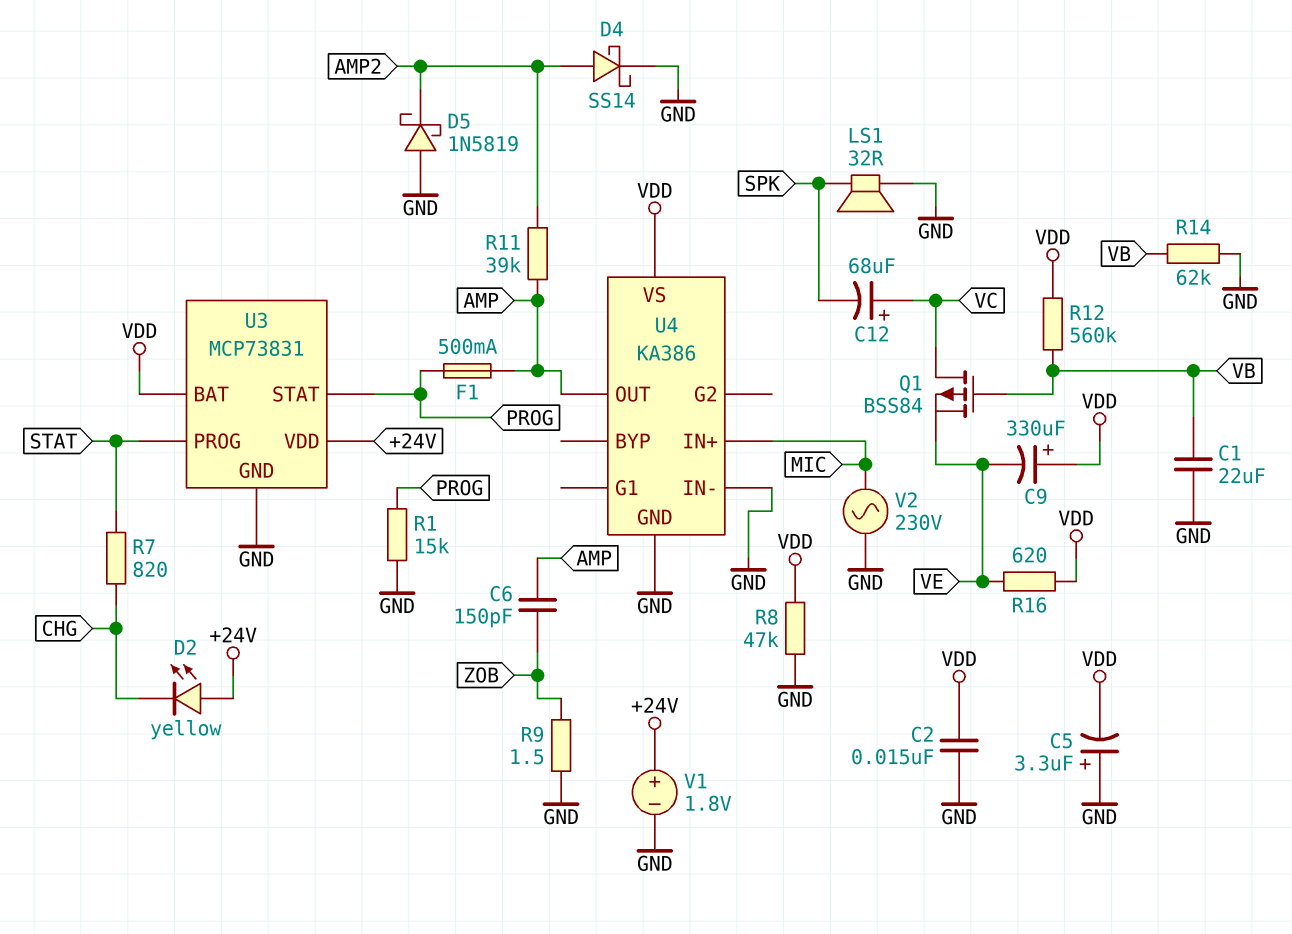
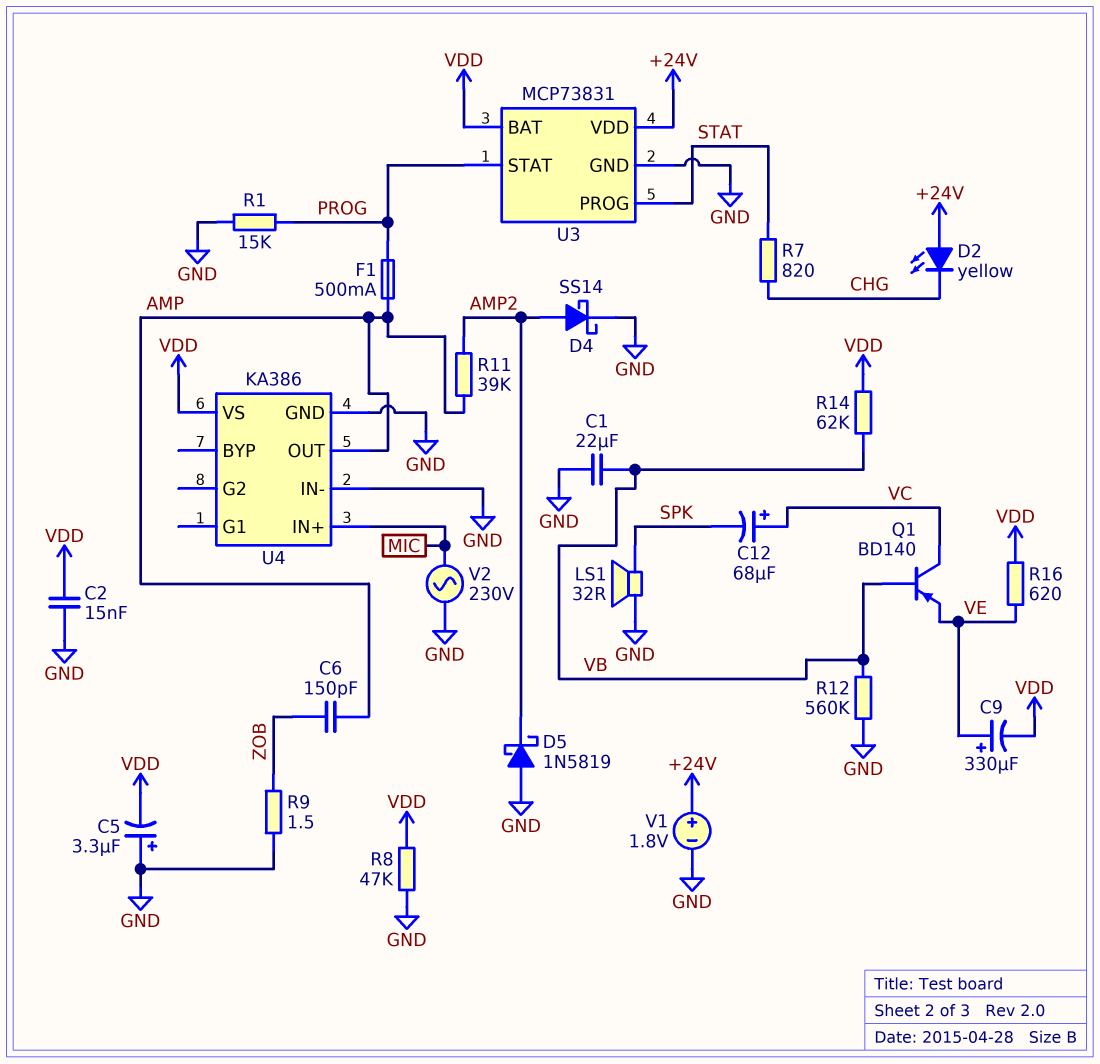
C9: 330uF (plus VDD, minus VE) -> 330uF (plus VE, minus VDD)
Q1: PMOS BSS84 (G VB, D VC, S VE) -> PNP BD140 (B VB, C VC, E VE)
R12: 560k (VB, VDD) -> 560k (GND, VB)
R14: 62k (GND, VB) -> 62k (VB, VDD)

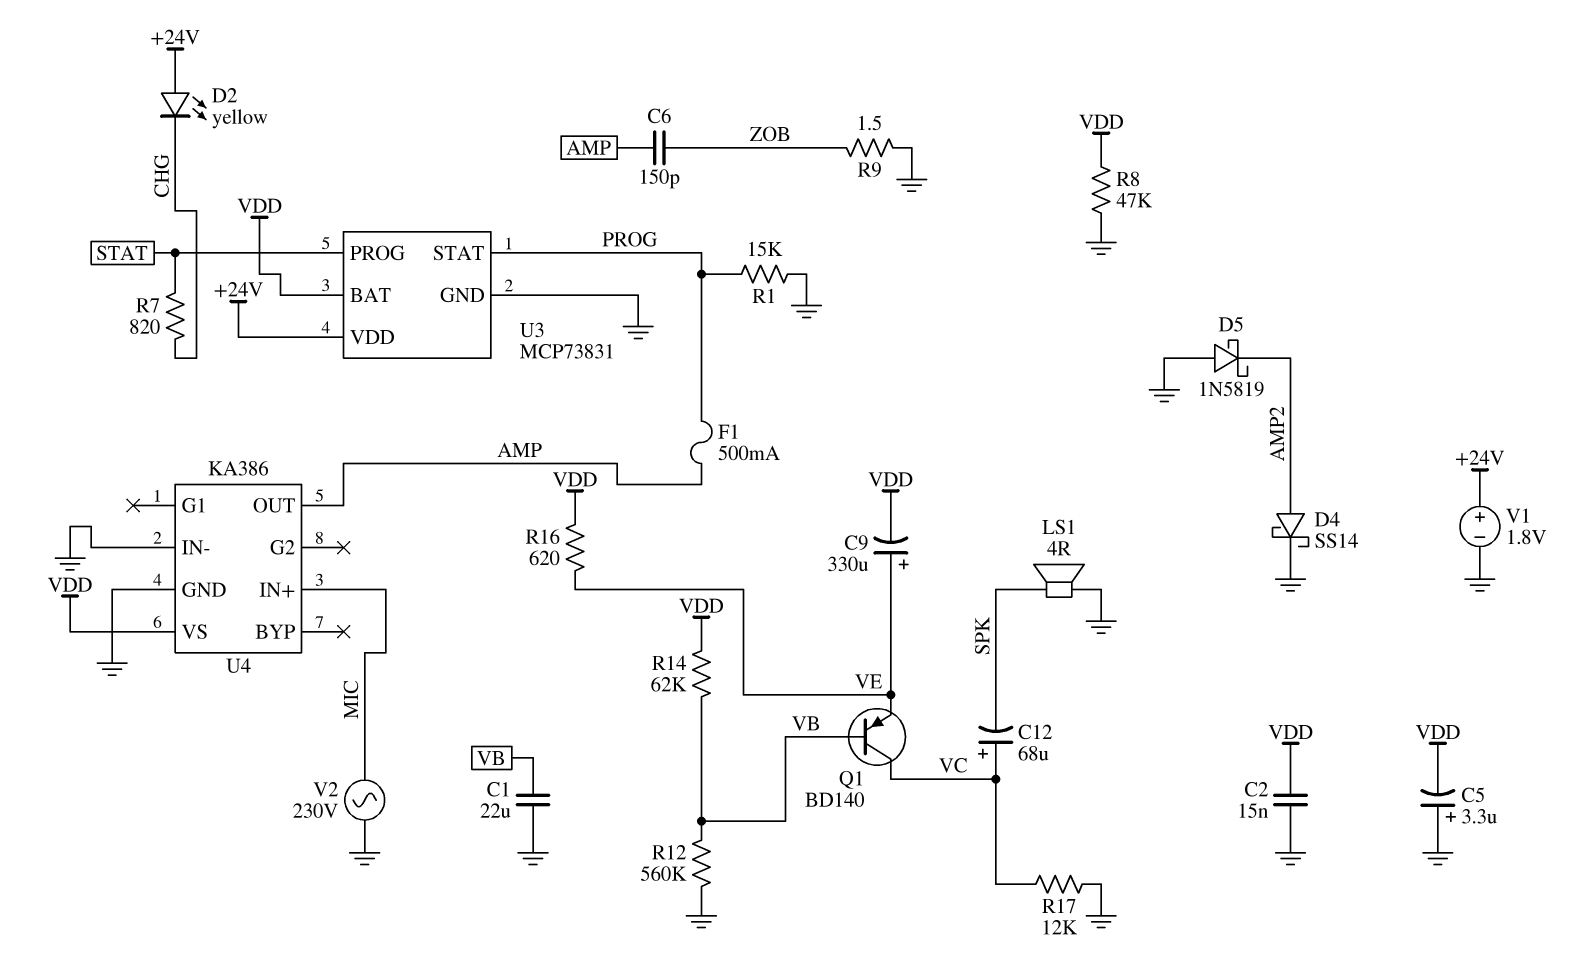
LS1: speaker 32R (GND, SPK) -> speaker 4R (GND, SPK)
R11: 39k (AMP, AMP2) -> none
R17: none -> 12k (GND, VC)

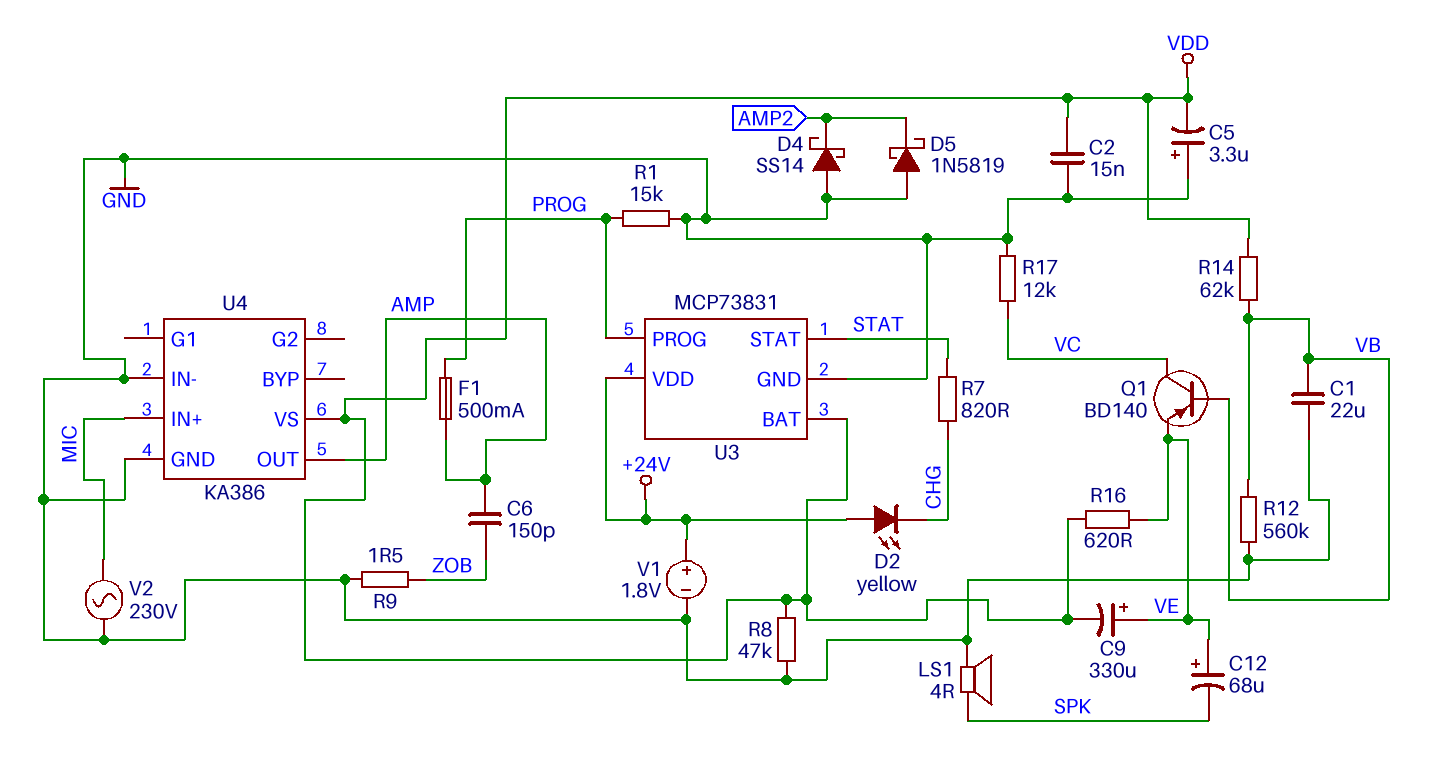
C12: 68uF (plus VC, minus SPK) -> 68uF (plus VE, minus SPK)
D4: schottky SS14 (A AMP2, K GND) -> schottky SS14 (A GND, K AMP2)
U3 pin PROG: STAT -> PROG
U3 pin STAT: PROG -> STAT

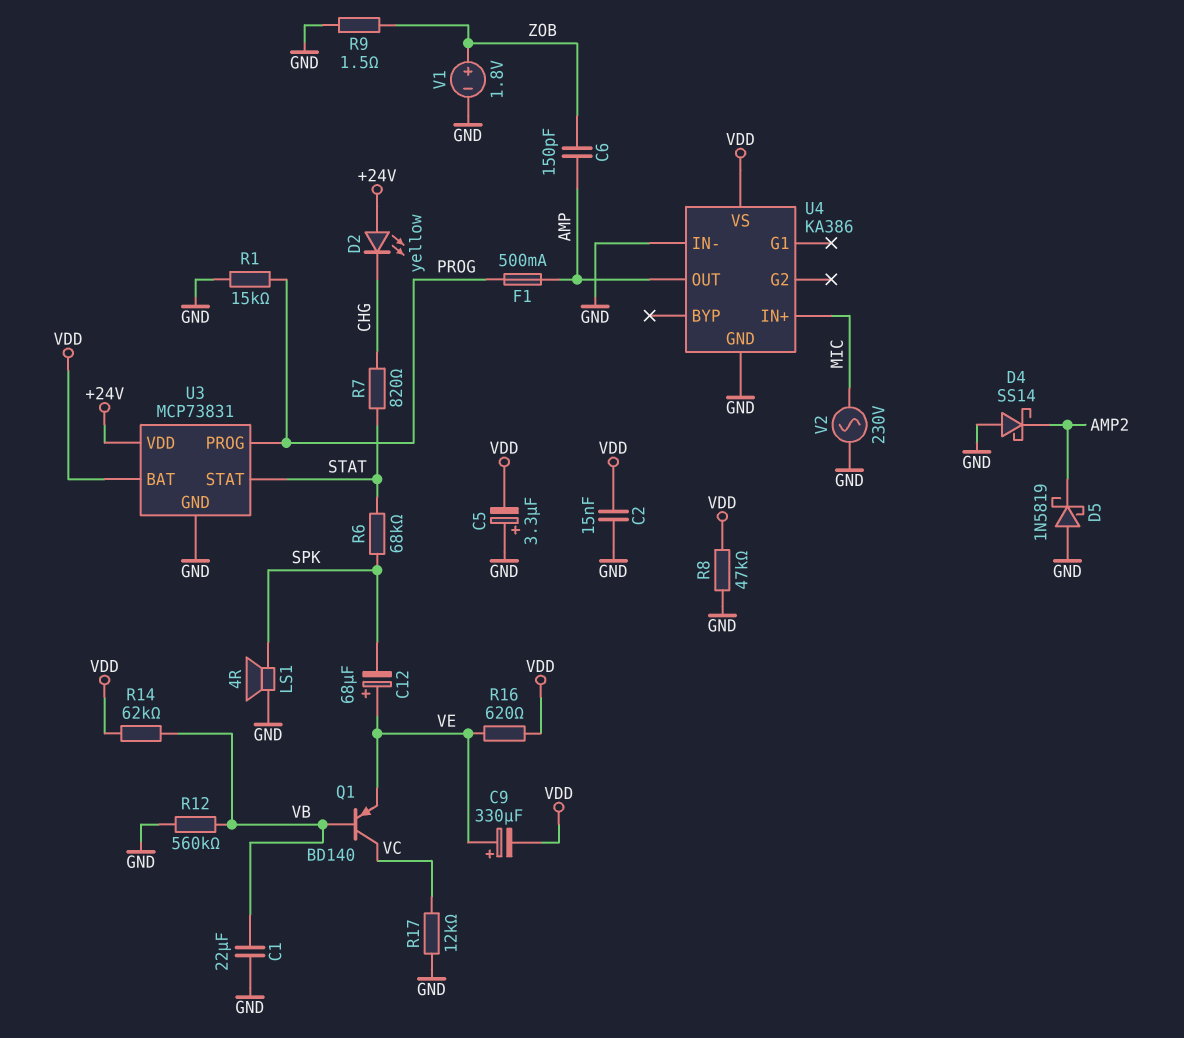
R6: none -> 68k (SPK, STAT)
V1: 1.8V (plus +24V, minus GND) -> 1.8V (plus ZOB, minus GND)

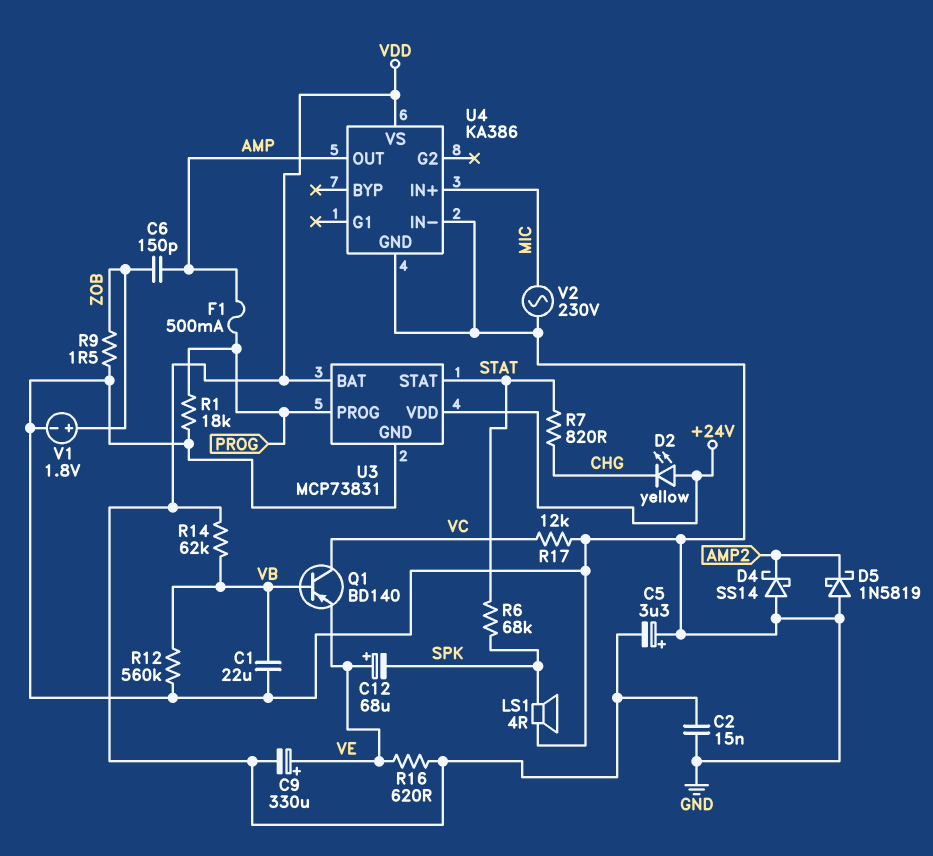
R1: 15k (GND, PROG) -> 18k (GND, PROG)
R8: 47k (GND, VDD) -> none

